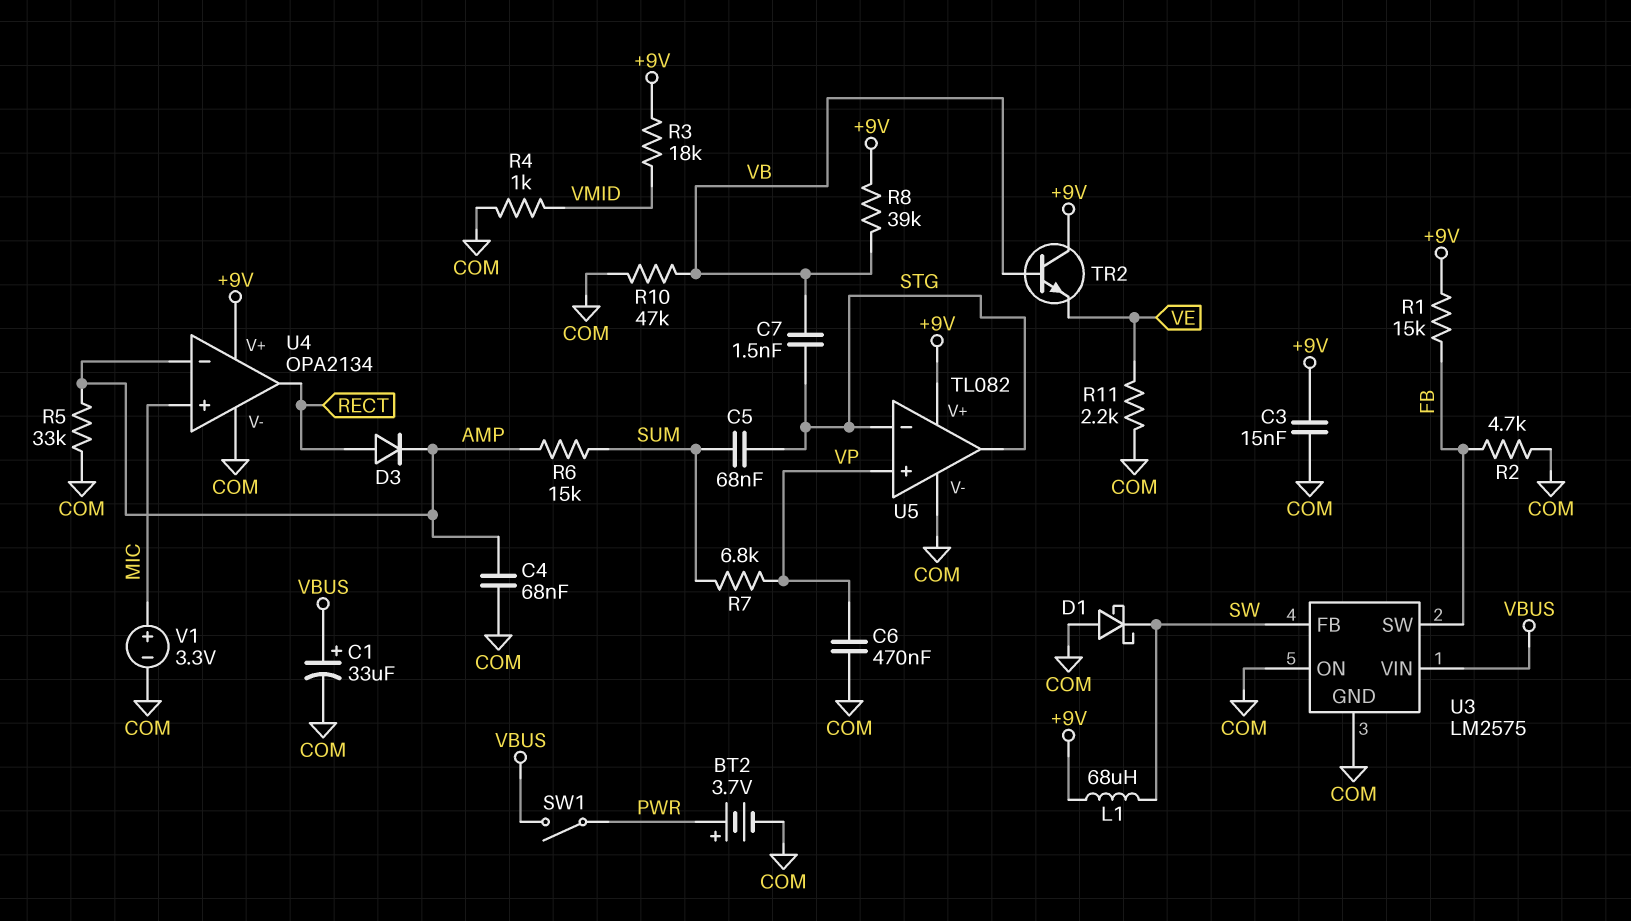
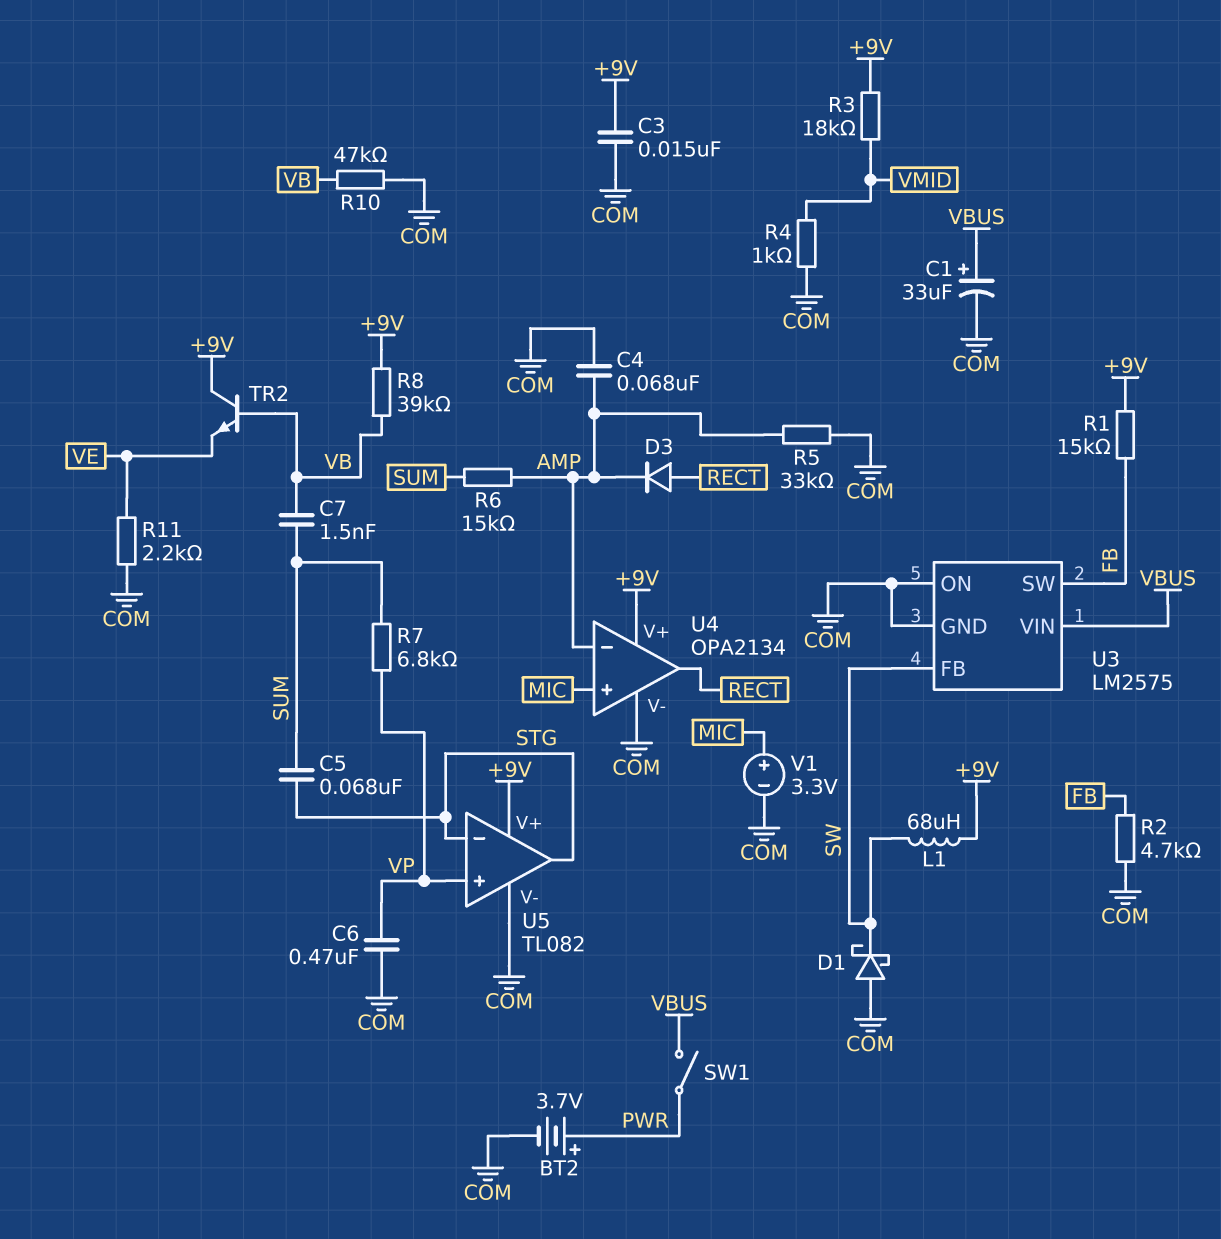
C7: 1.5nF (STG, VB) -> 1.5nF (SUM, VB)

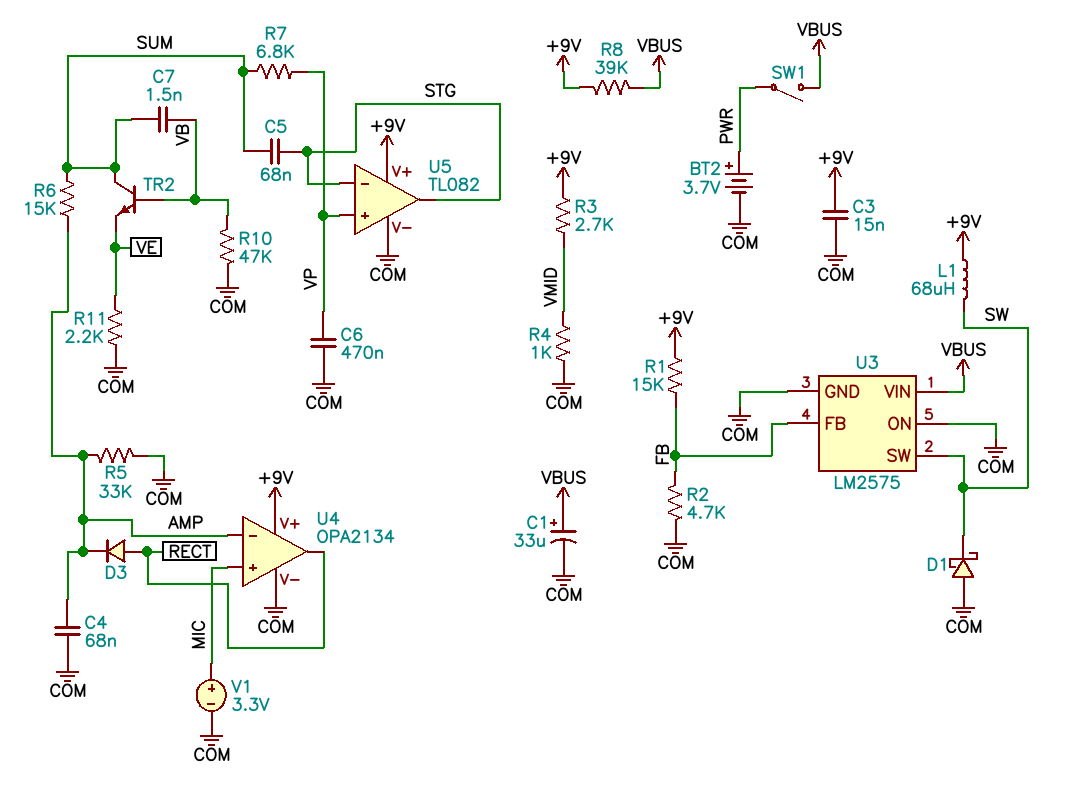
R3: 18k (+9V, VMID) -> 2.7k (+9V, VMID)
R8: 39k (+9V, VB) -> 39k (+9V, VBUS)
TR2: NPN (B VB, C +9V, E VE) -> NPN (B VB, C SUM, E VE)
U3 pin FB: SW -> FB
U3 pin SW: FB -> SW

